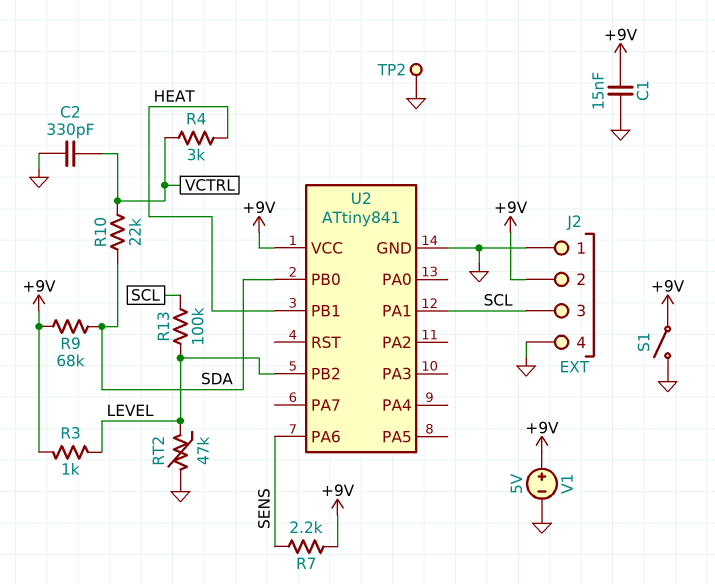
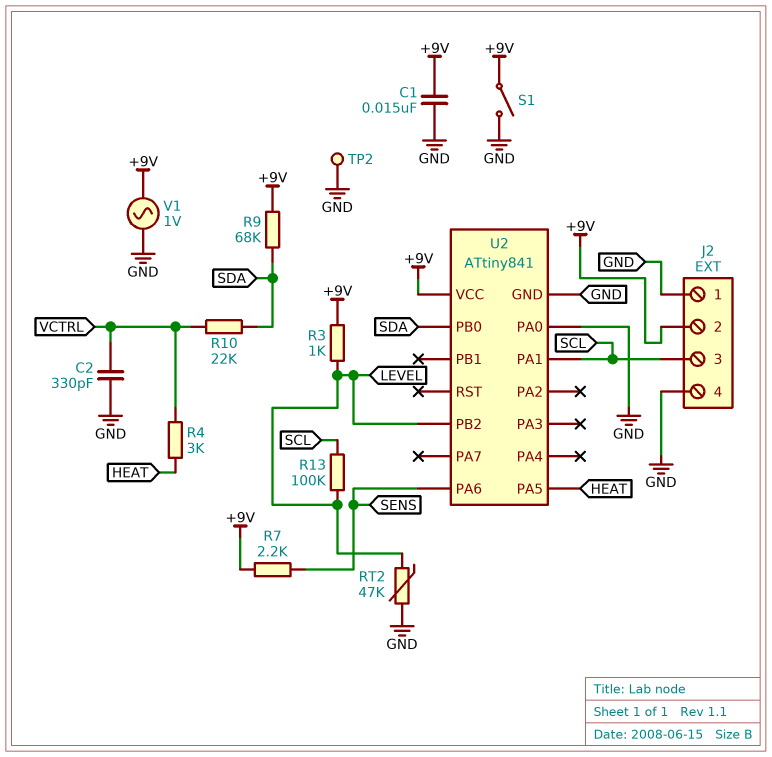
U2 pin PA0: none -> GND
U2 pin PA5: none -> HEAT
U2 pin PB1: HEAT -> none
V1: 5V (plus +9V, minus GND) -> AC 1V (+9V, GND)

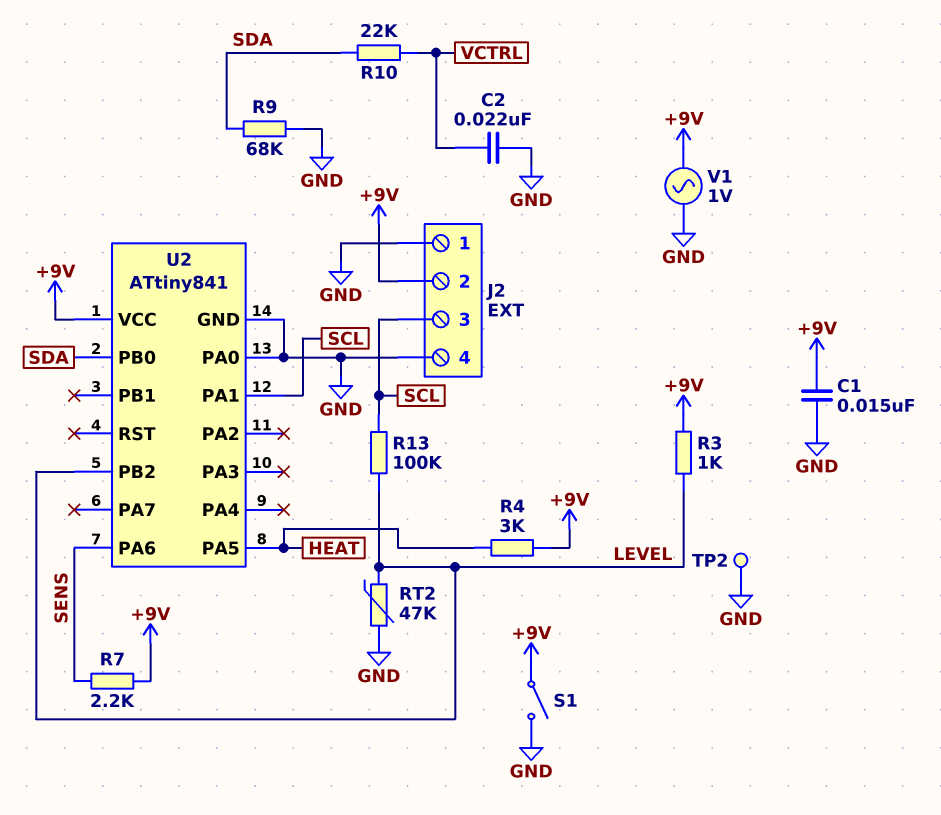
C2: 330pF (GND, VCTRL) -> 22nF (GND, VCTRL)
R4: 3k (HEAT, VCTRL) -> 3k (+9V, HEAT)
R9: 68k (+9V, SDA) -> 68k (GND, SDA)

